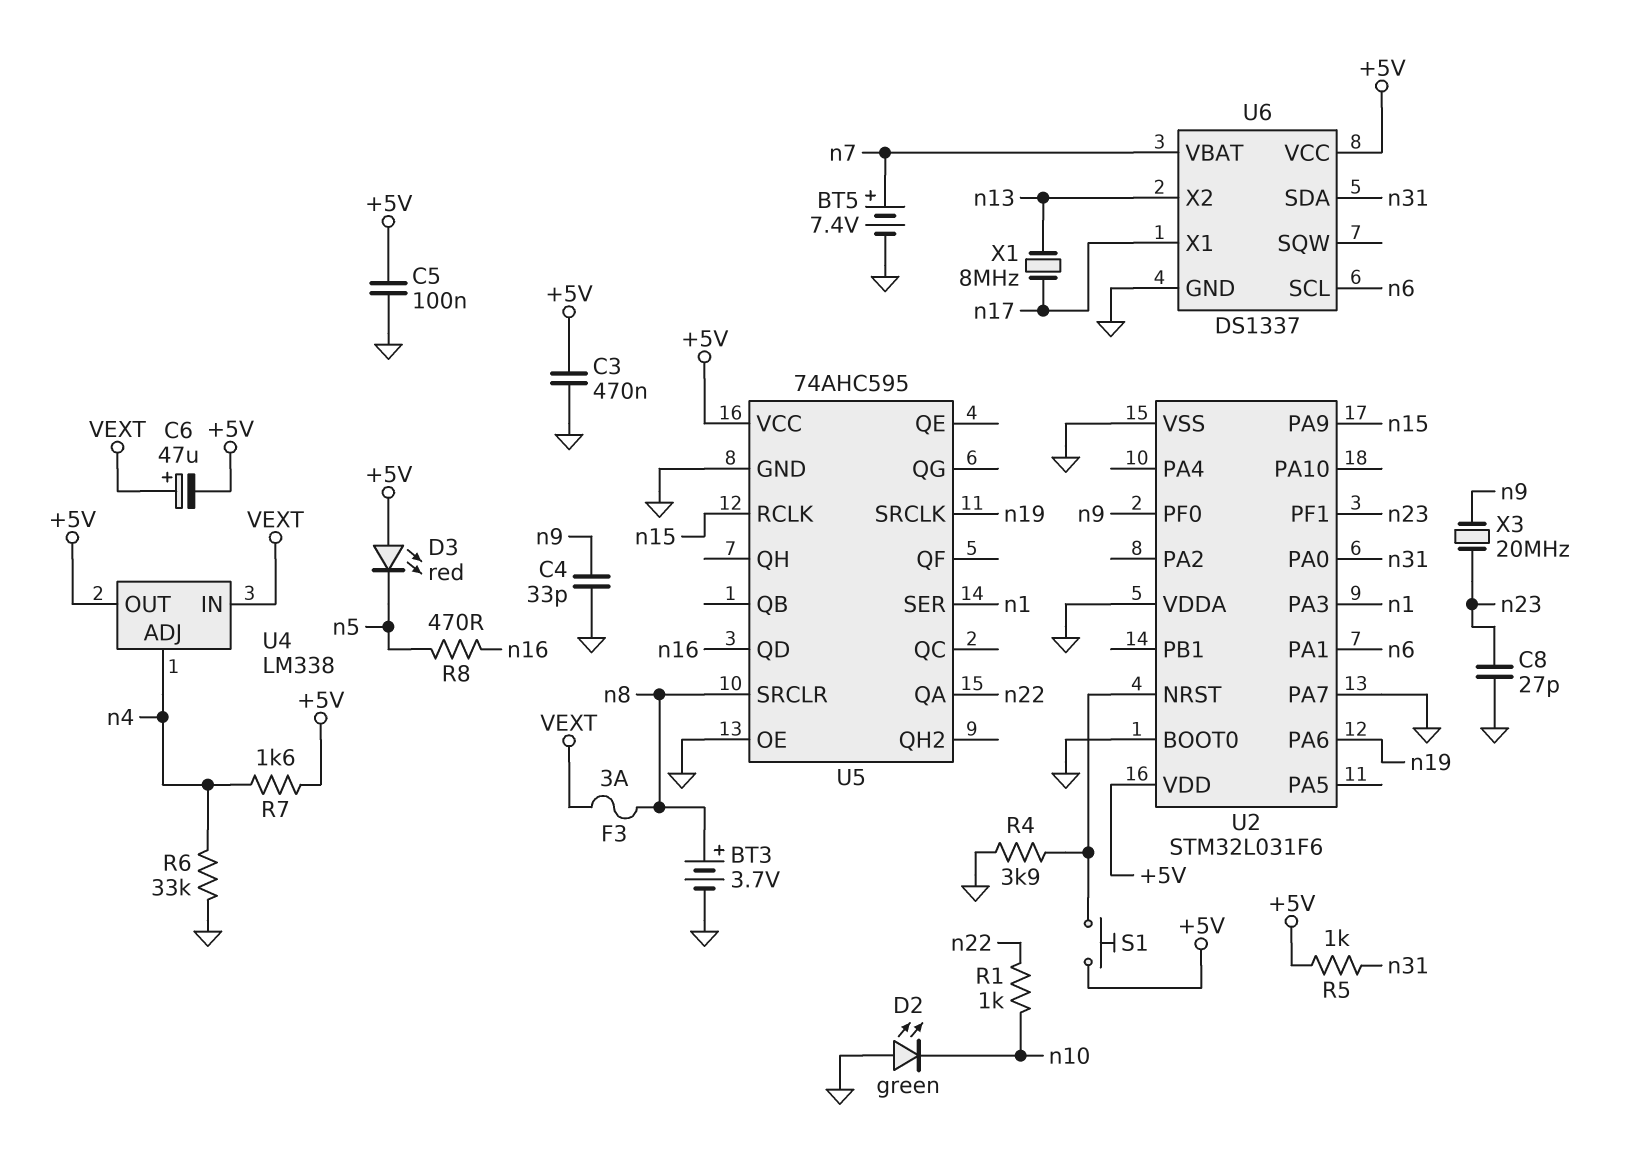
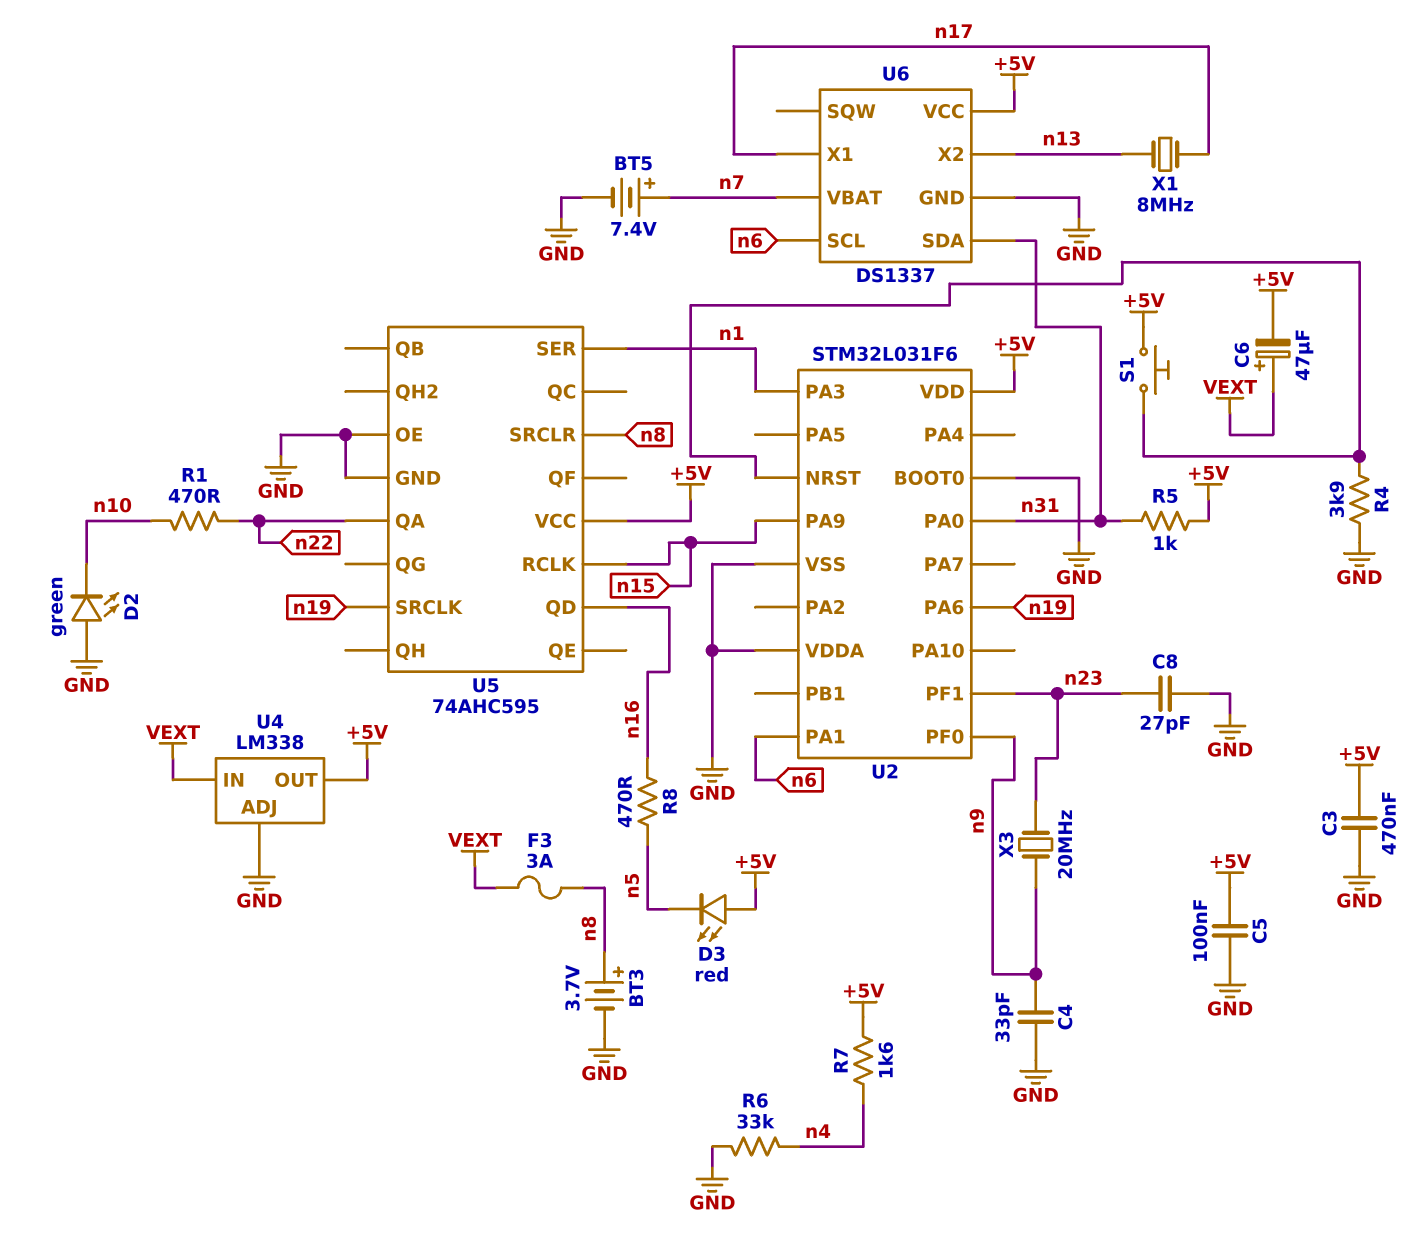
R1: 1k (n10, n22) -> 470 (n10, n22)
U2 pin PA7: GND -> none
U4 pin ADJ: n4 -> GND

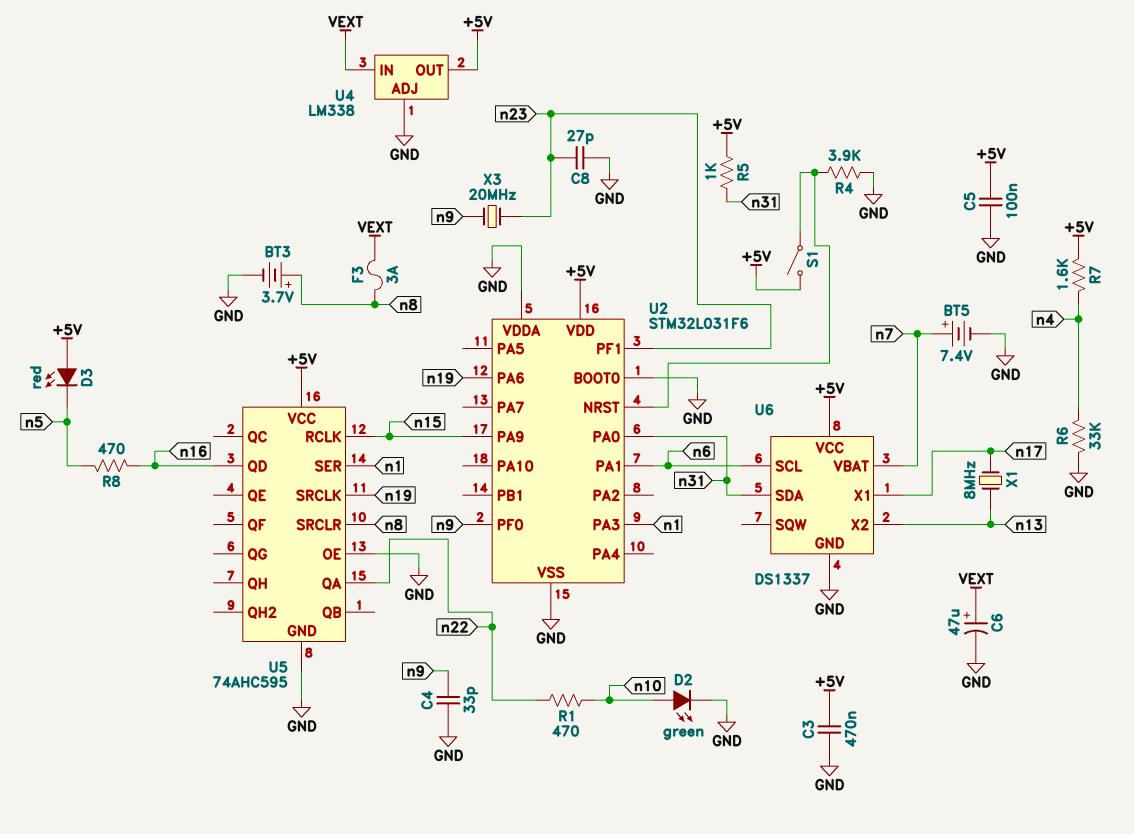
C6: 47uF (plus VEXT, minus +5V) -> 47uF (plus VEXT, minus GND)
D2: LED green (A GND, K n10) -> LED green (A n10, K GND)
S1: button (+5V, U2/NRST) -> switch (+5V, U2/NRST)

